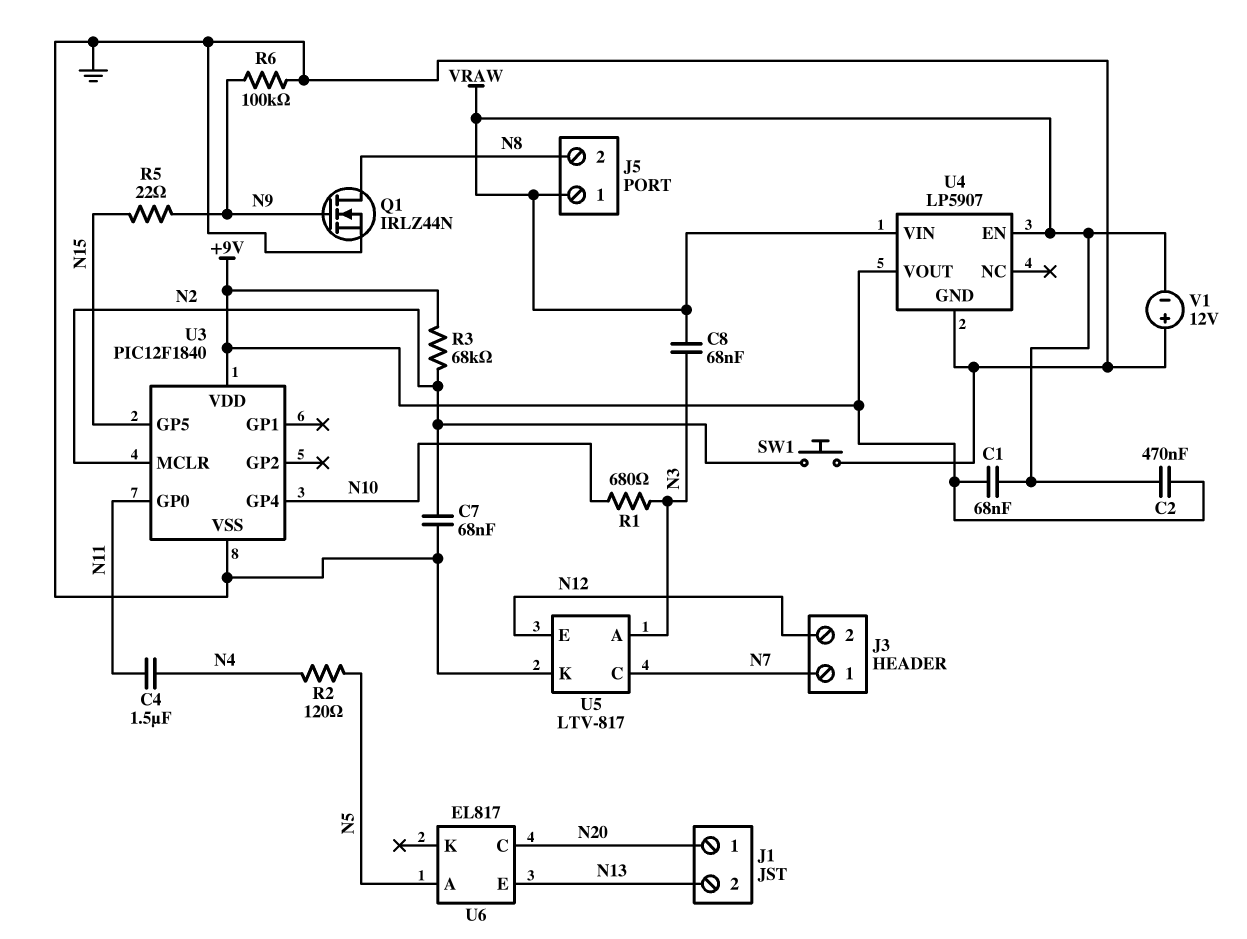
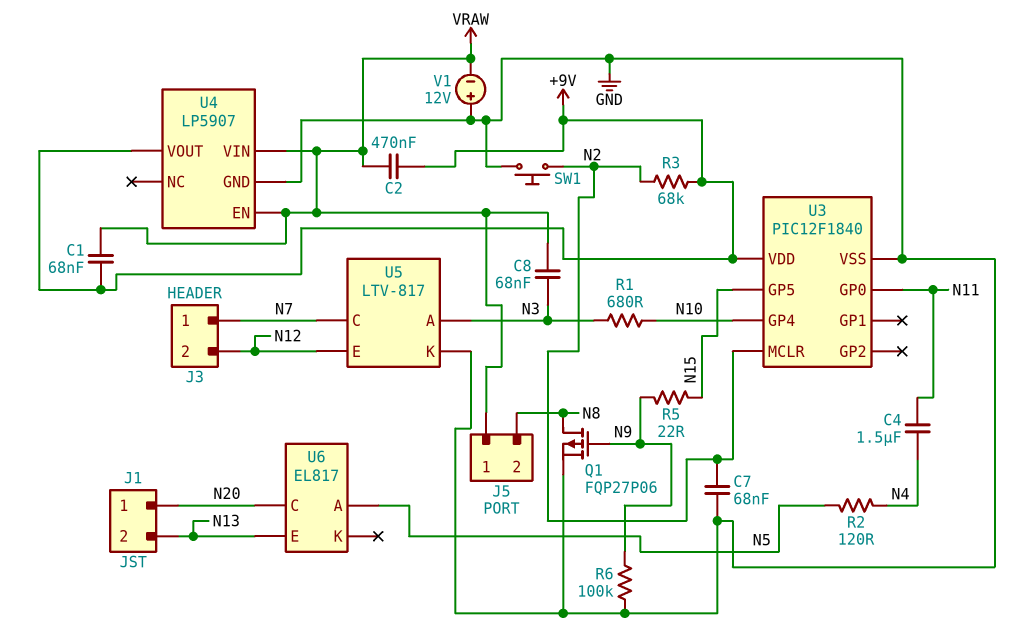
Q1: NMOS IRLZ44N (G N9, D N8, S GND) -> PMOS FQP27P06 (G N9, D N8, S GND)

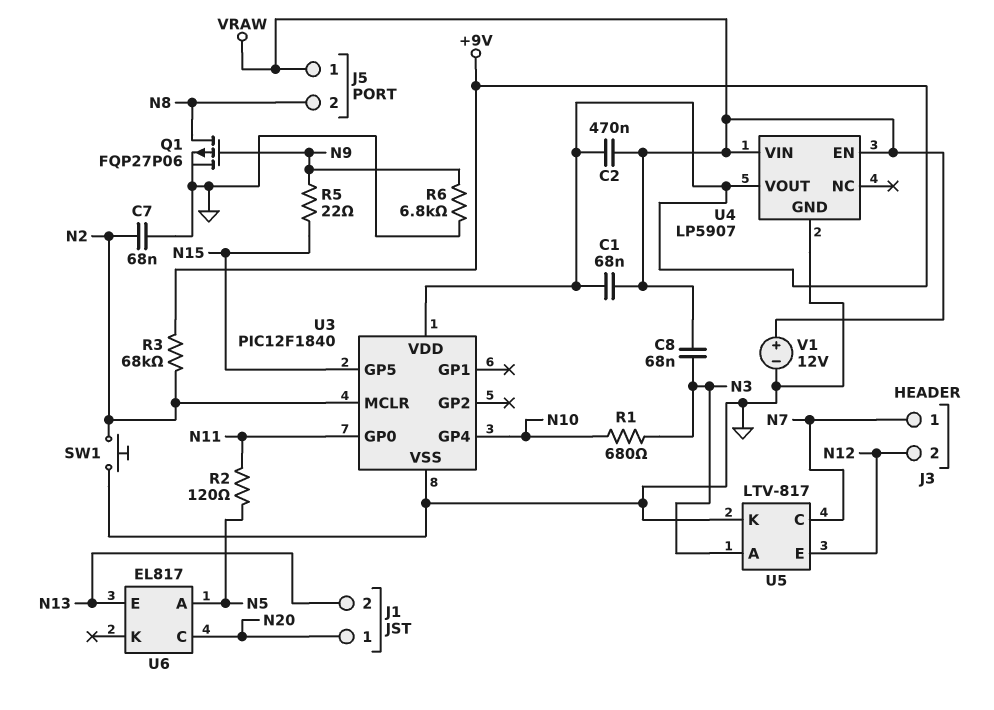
C4: 1.5uF (N4, N11) -> none
R2: 120 (N4, N5) -> 120 (N5, N11)
R6: 100k (GND, N9) -> 6.8k (GND, N9)
V1: 12V (plus GND, minus VRAW) -> 12V (plus VRAW, minus GND)

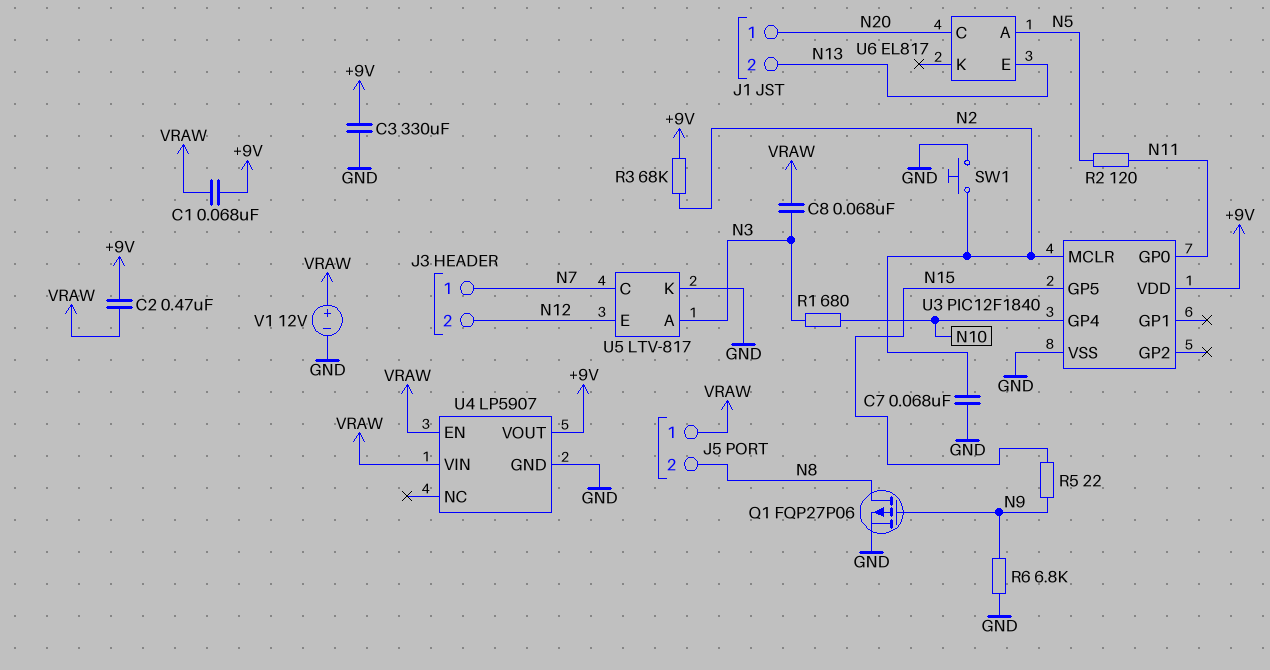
C3: none -> 330uF (+9V, GND)

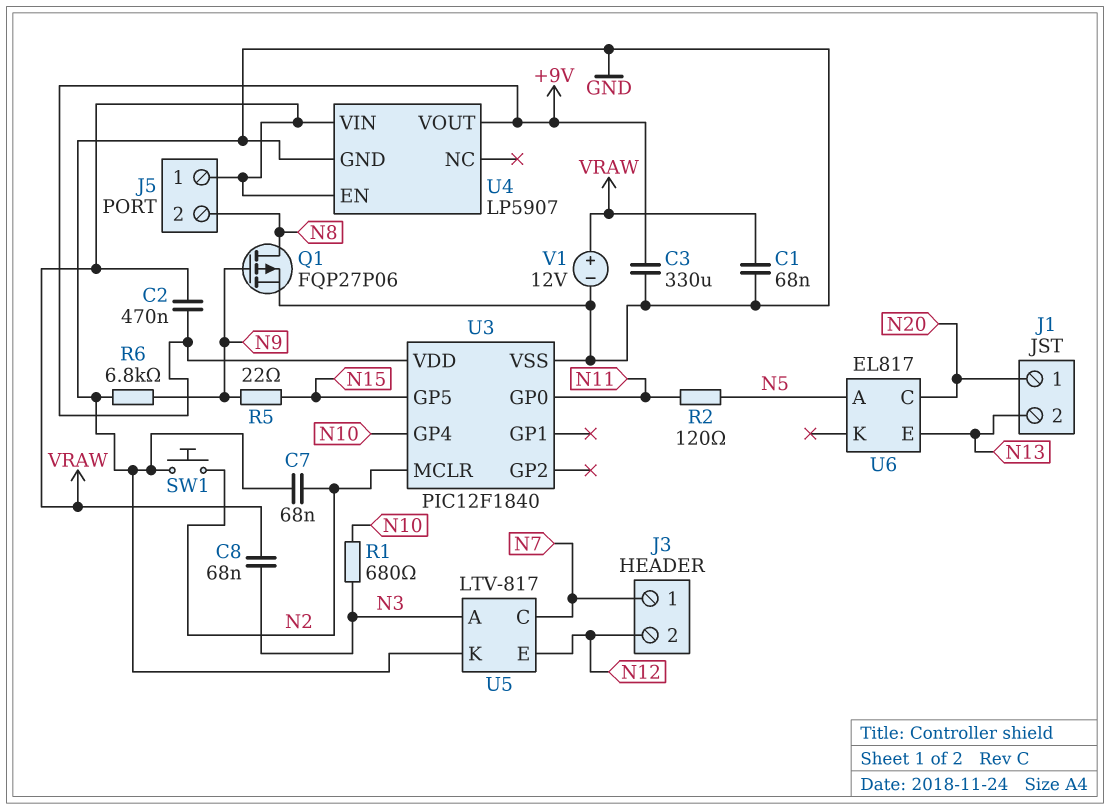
C1: 68nF (+9V, VRAW) -> 68nF (GND, VRAW)
R3: 68k (+9V, N2) -> none

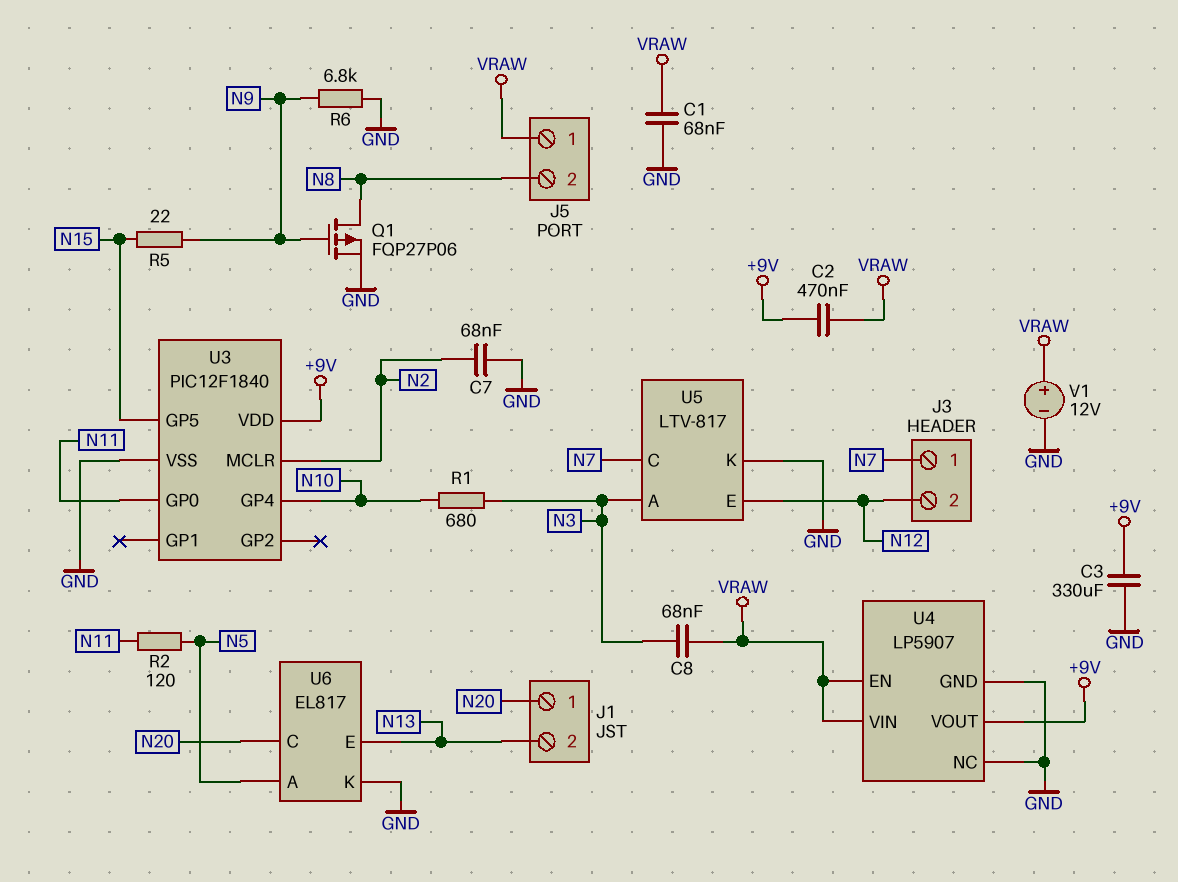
SW1: button (GND, N2) -> none
U4 pin NC: none -> GND
U6 pin K: none -> GND

